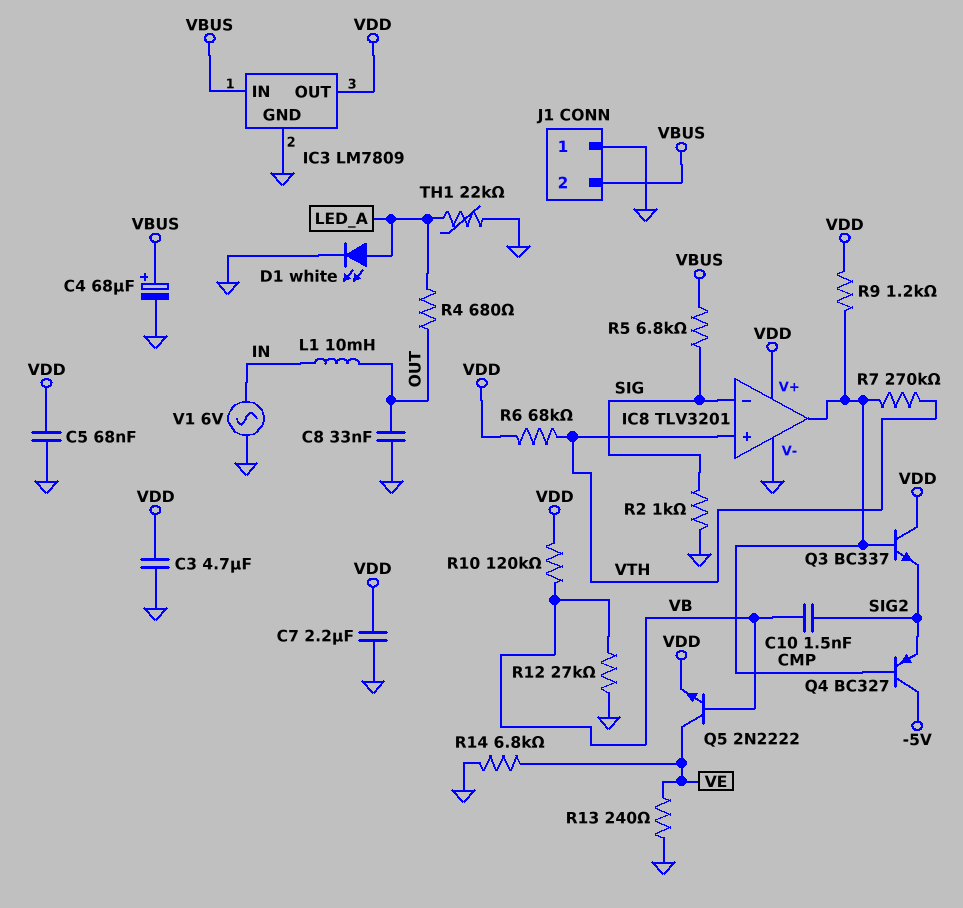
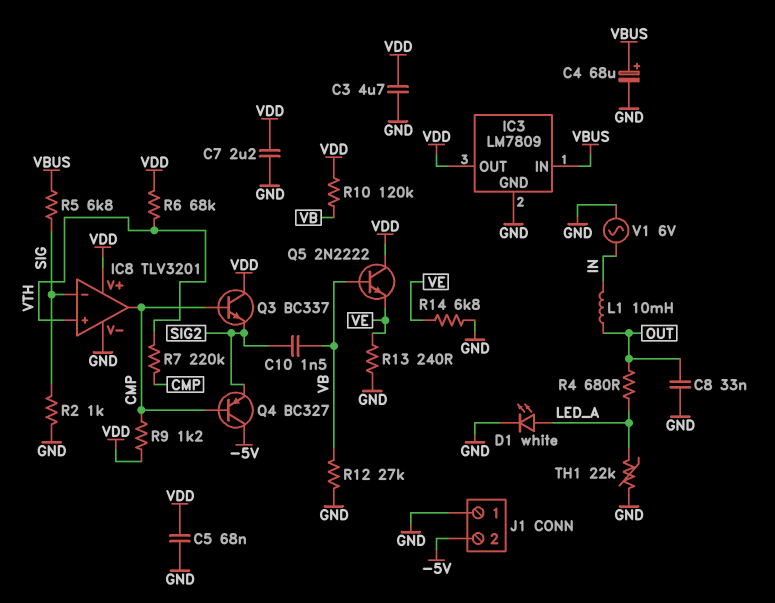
J1 pin 2: VBUS -> -5V
Q5: NPN 2N2222 (B VB, C VE, E VDD) -> NPN 2N2222 (B VB, C VDD, E VE)
R7: 270k (CMP, VTH) -> 220k (CMP, VTH)

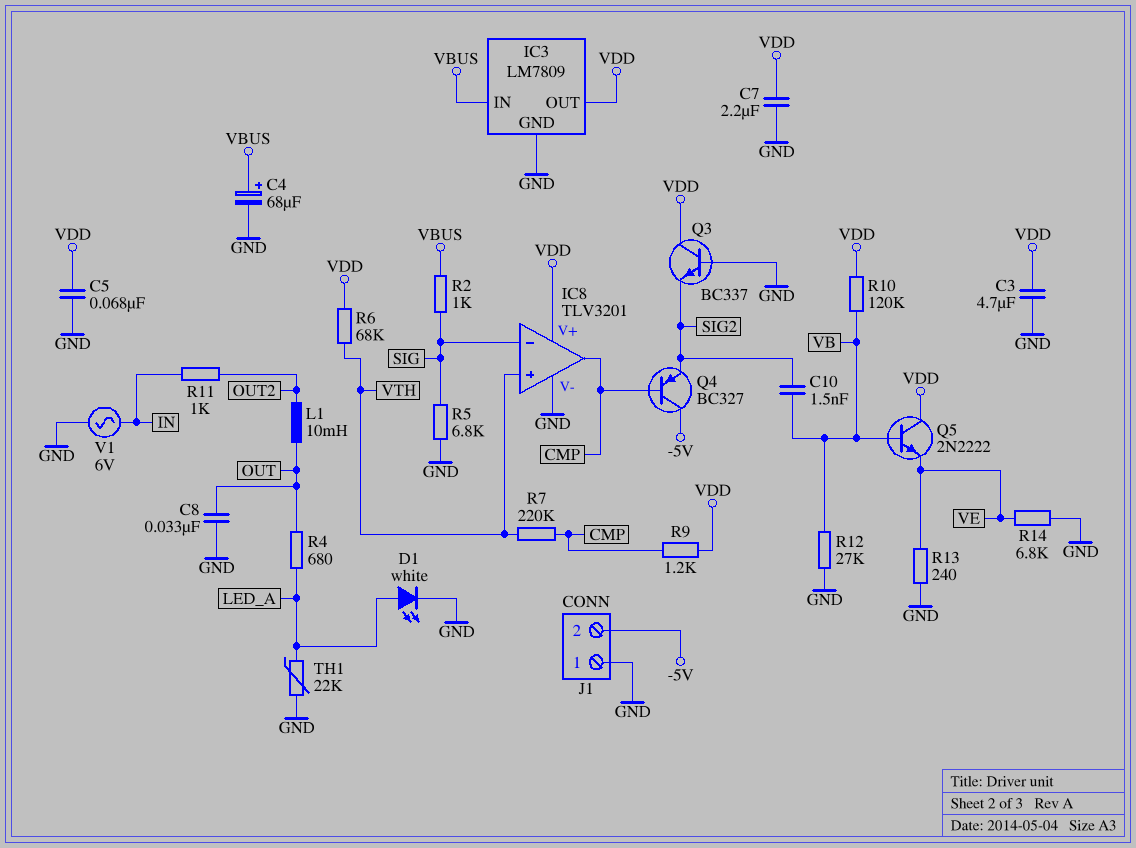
L1: 10mH (IN, OUT) -> 10mH (OUT, OUT2)
Q3: NPN BC337 (B CMP, C VDD, E SIG2) -> NPN BC337 (B GND, C VDD, E SIG2)
R2: 1k (GND, SIG) -> 1k (SIG, VBUS)
R5: 6.8k (SIG, VBUS) -> 6.8k (GND, SIG)
R11: none -> 1k (IN, OUT2)

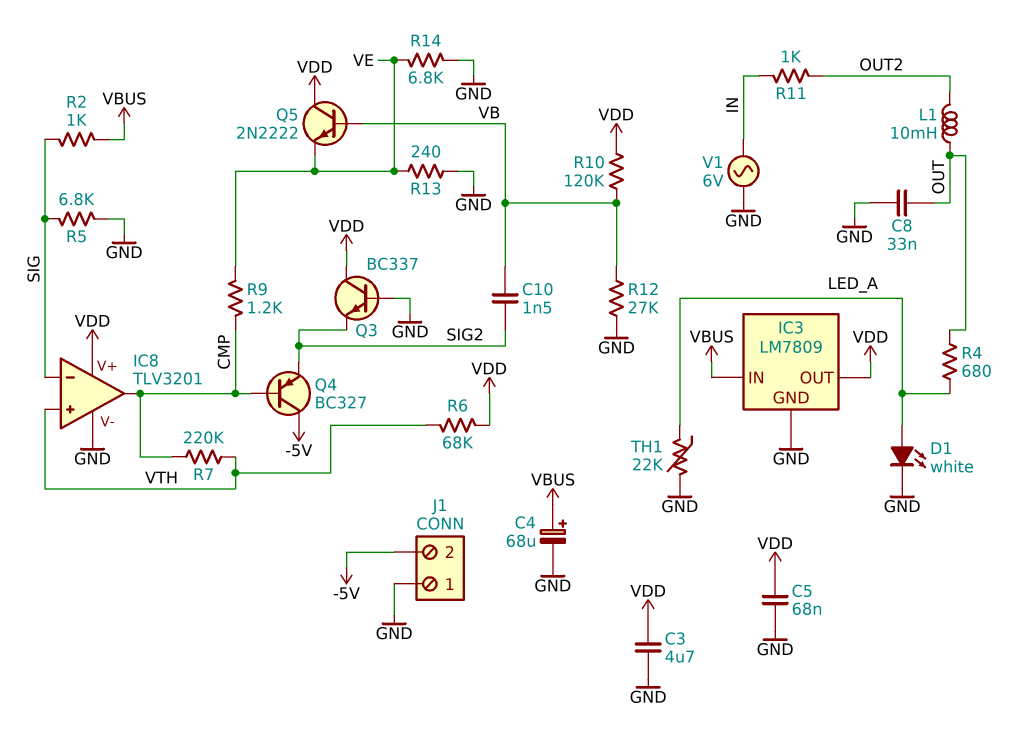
C7: 2.2uF (GND, VDD) -> none
R9: 1.2k (CMP, VDD) -> 1.2k (CMP, VE)

